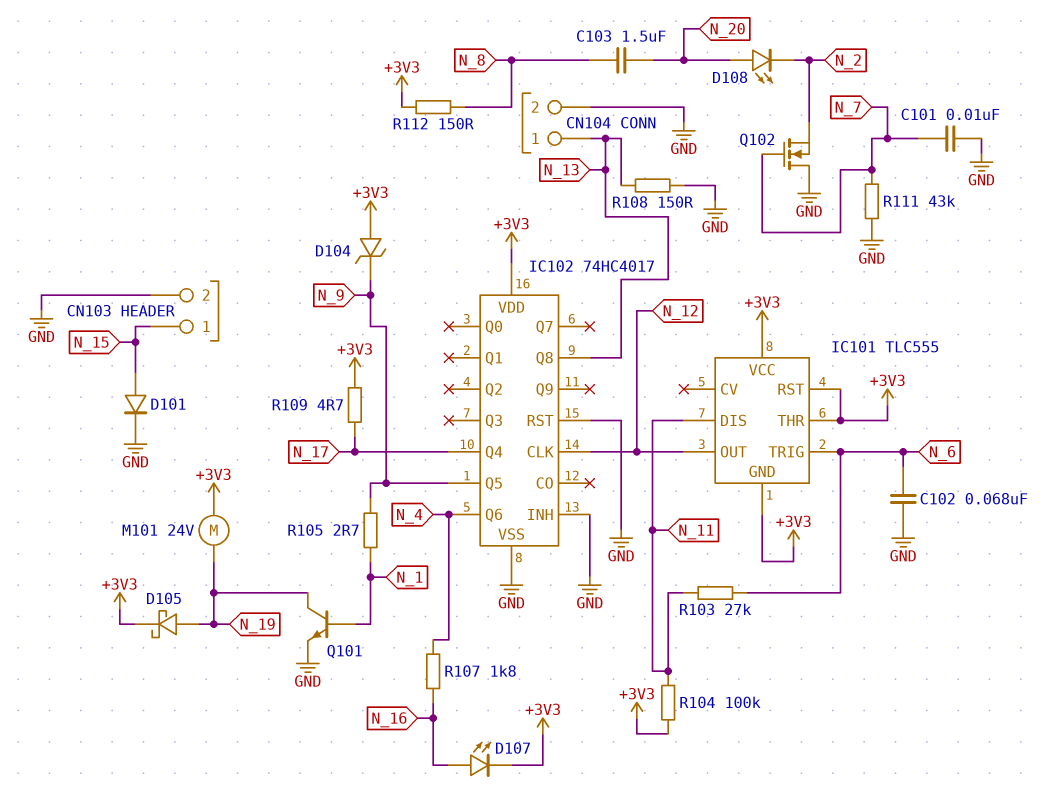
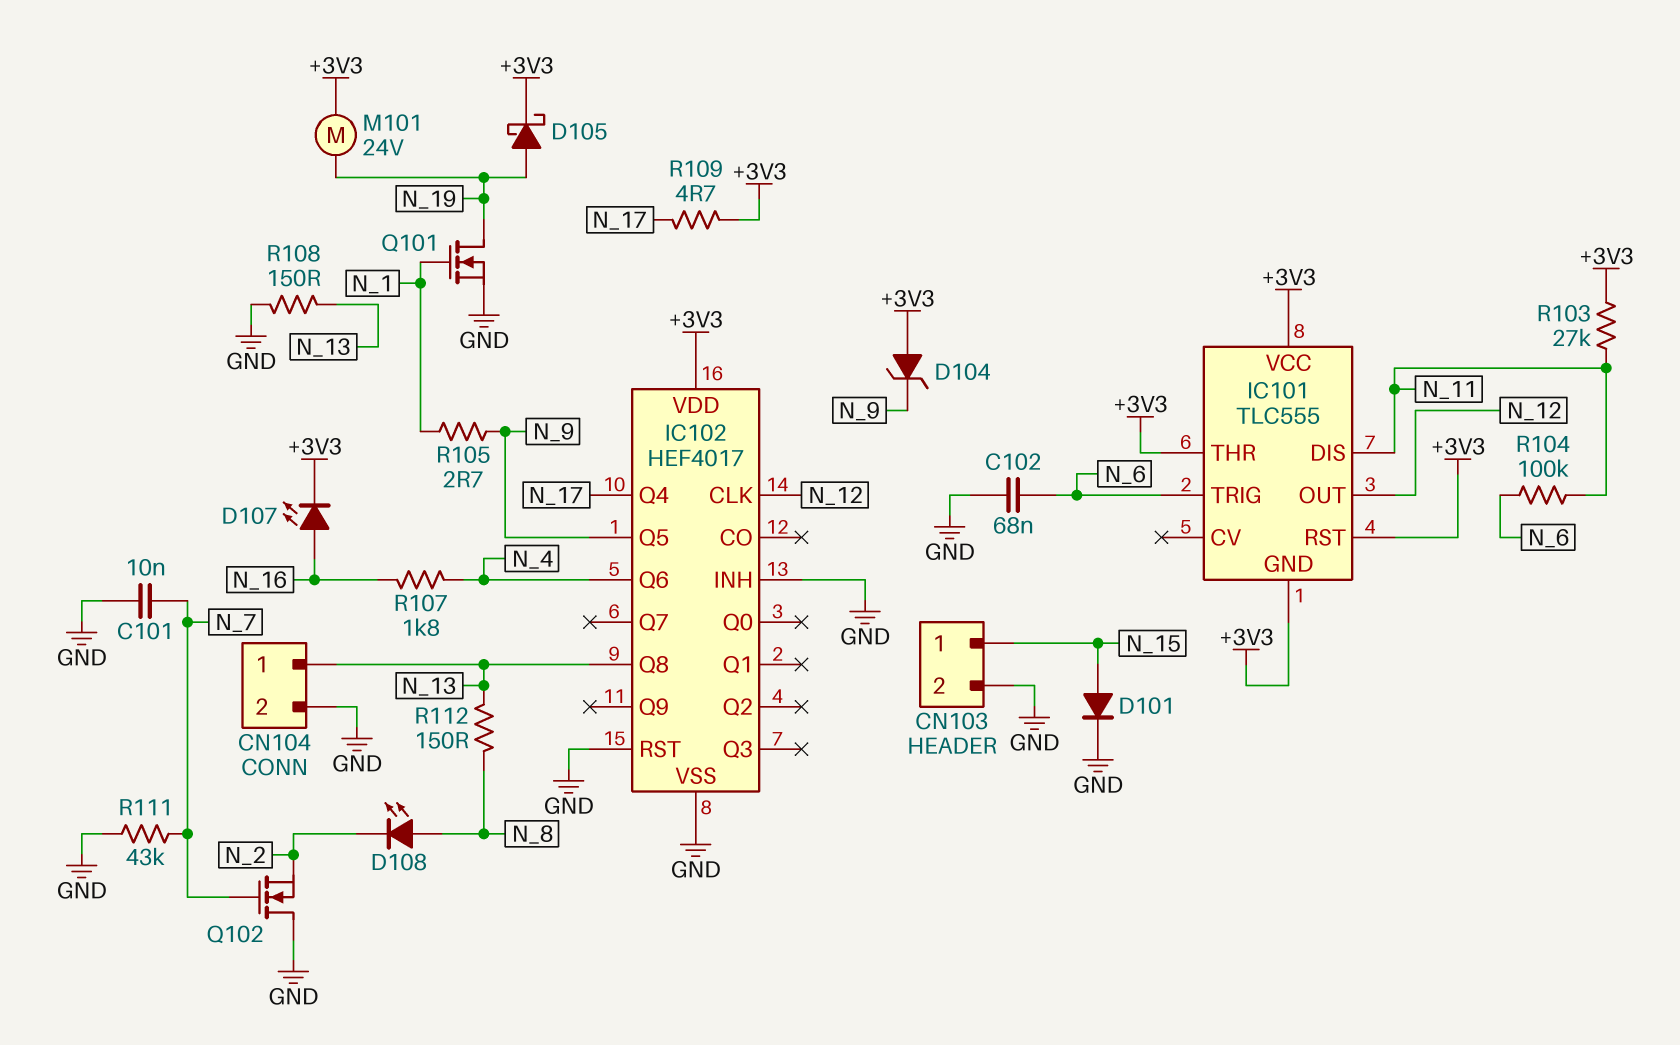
C103: 1.5uF (N_8, N_20) -> none
D108: LED (A N_20, K N_2) -> LED (A N_8, K N_2)
IC102: 74HC4017 -> HEF4017
Q101: NPN (B N_1, C N_19, E GND) -> NMOS (G N_1, D N_19, S GND)
R103: 27k (N_6, N_11) -> 27k (+3V3, N_11)
R104: 100k (+3V3, N_11) -> 100k (N_6, N_11)
R112: 150 (+3V3, N_8) -> 150 (N_8, N_13)

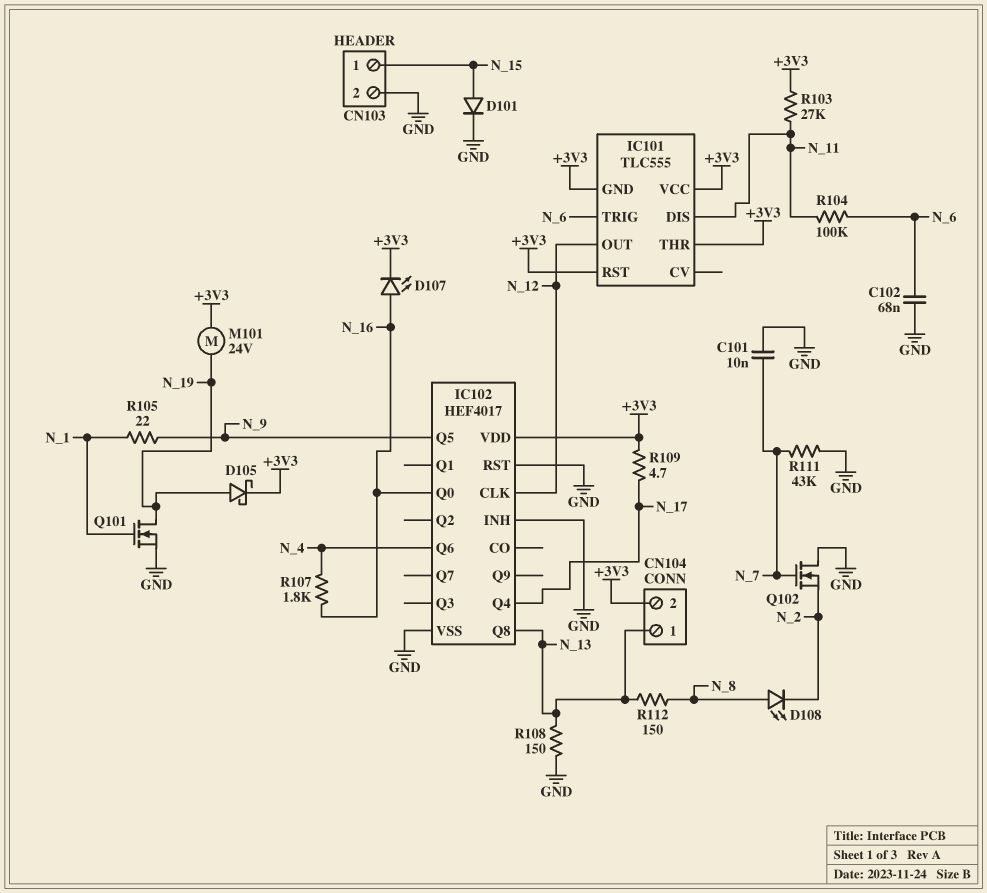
CN104 pin 2: GND -> +3V3
D104: zener (A +3V3, K N_9) -> none
IC102 pin Q0: none -> N_16
R105: 2.7 (N_1, N_9) -> 22 (N_1, N_9)

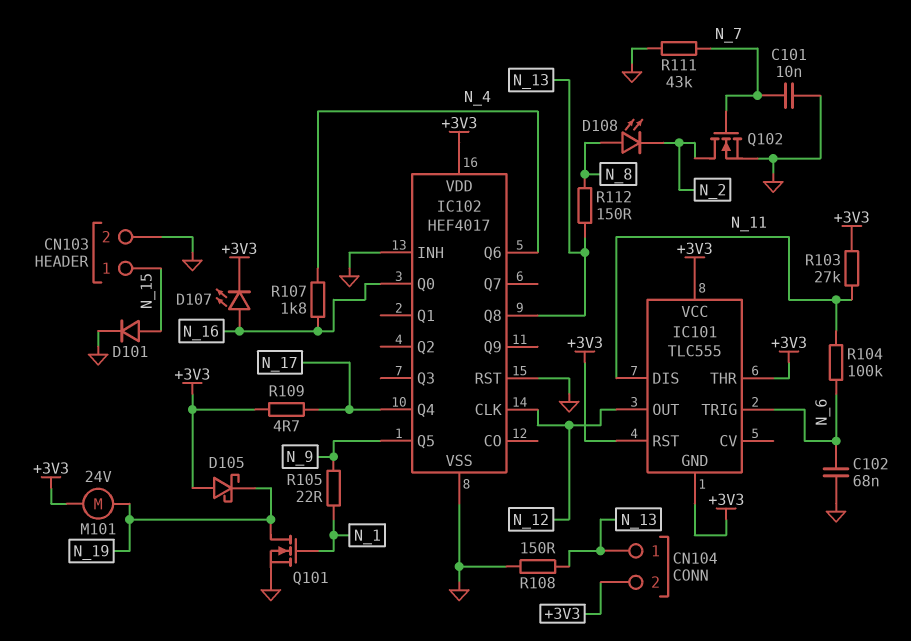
D105: schottky (A N_19, K +3V3) -> schottky (A +3V3, K N_19)
Q102: NMOS (G N_7, D GND, S N_2) -> NMOS (G N_7, D N_2, S GND)

